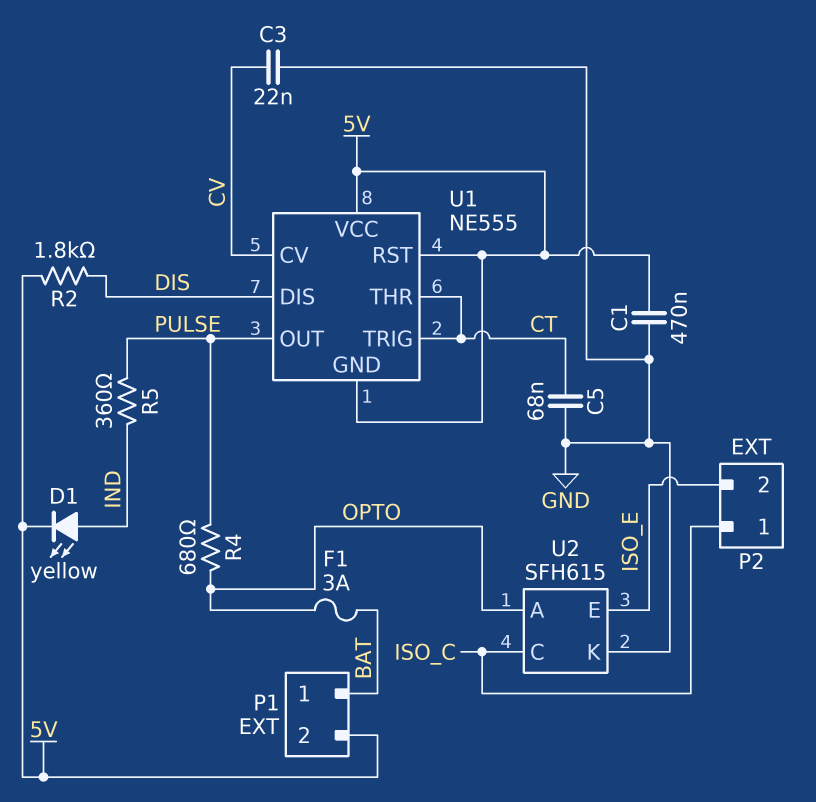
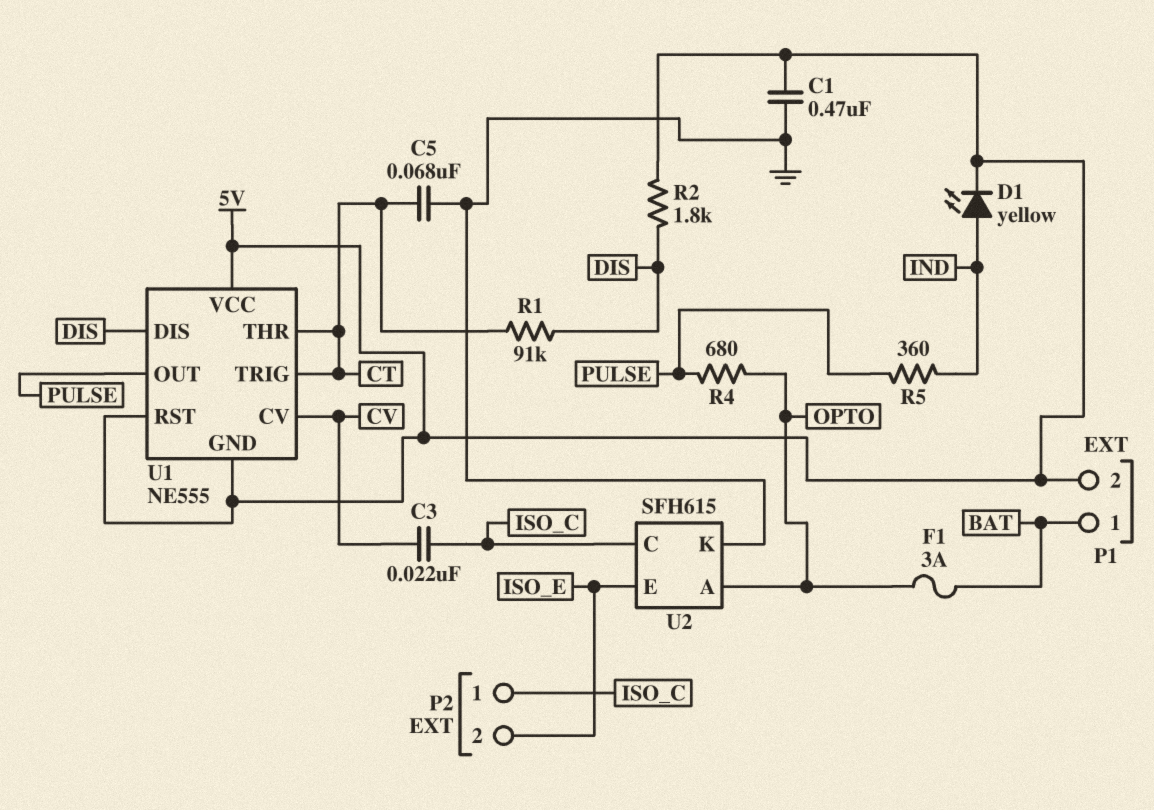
C3: 22nF (CV, GND) -> 22nF (CV, ISO_C)
R1: none -> 91k (CT, DIS)

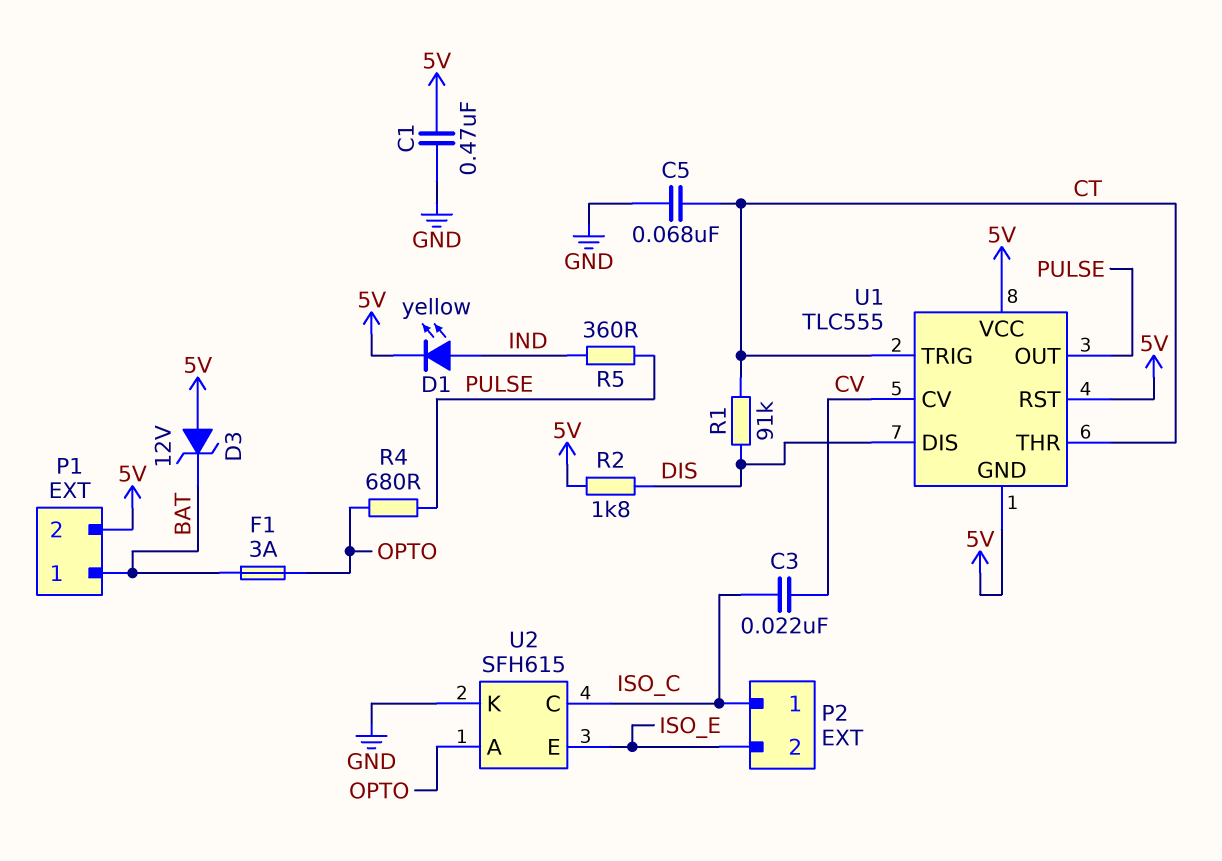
D3: none -> zener 12V (A 5V, K BAT)
U1: NE555 -> TLC555

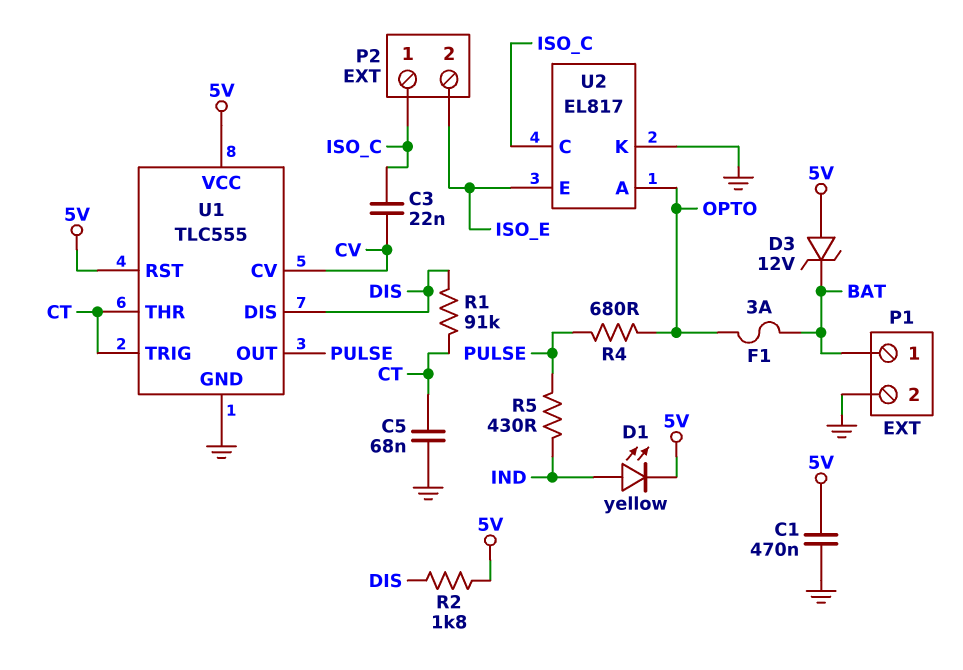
P1 pin 2: 5V -> GND
R5: 360 (IND, PULSE) -> 430 (IND, PULSE)
U1 pin GND: 5V -> GND
U2: SFH615 -> EL817

